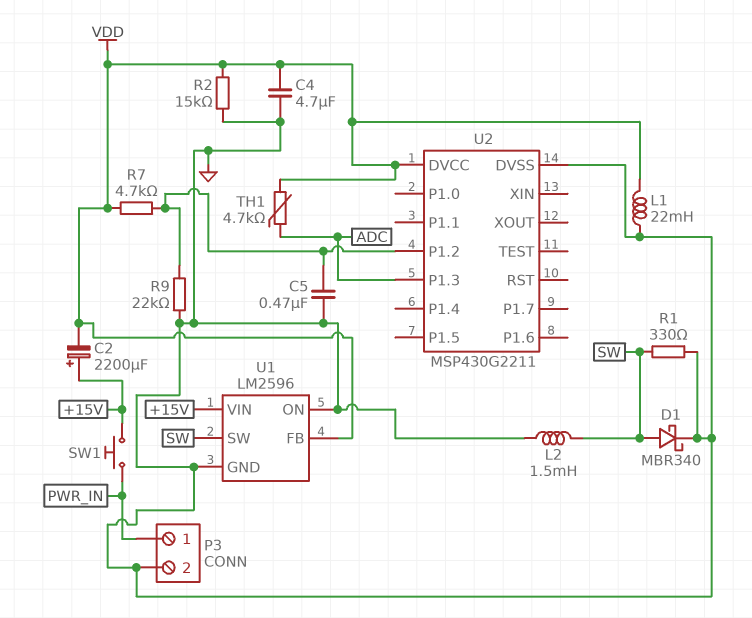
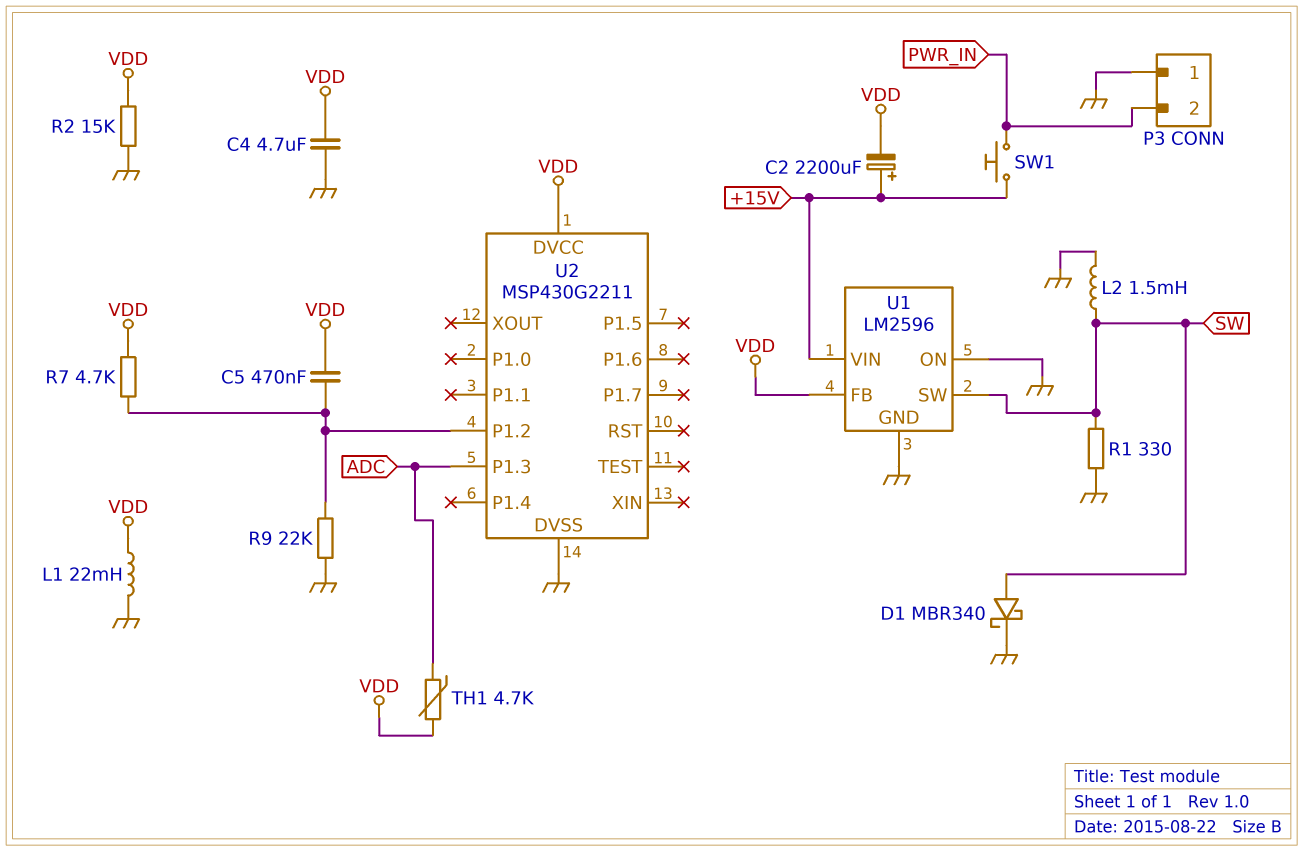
C5: 470nF (GND, U2/P1.2) -> 470nF (U2/P1.2, VDD)
P3 pin 1: PWR_IN -> GND
P3 pin 2: GND -> PWR_IN

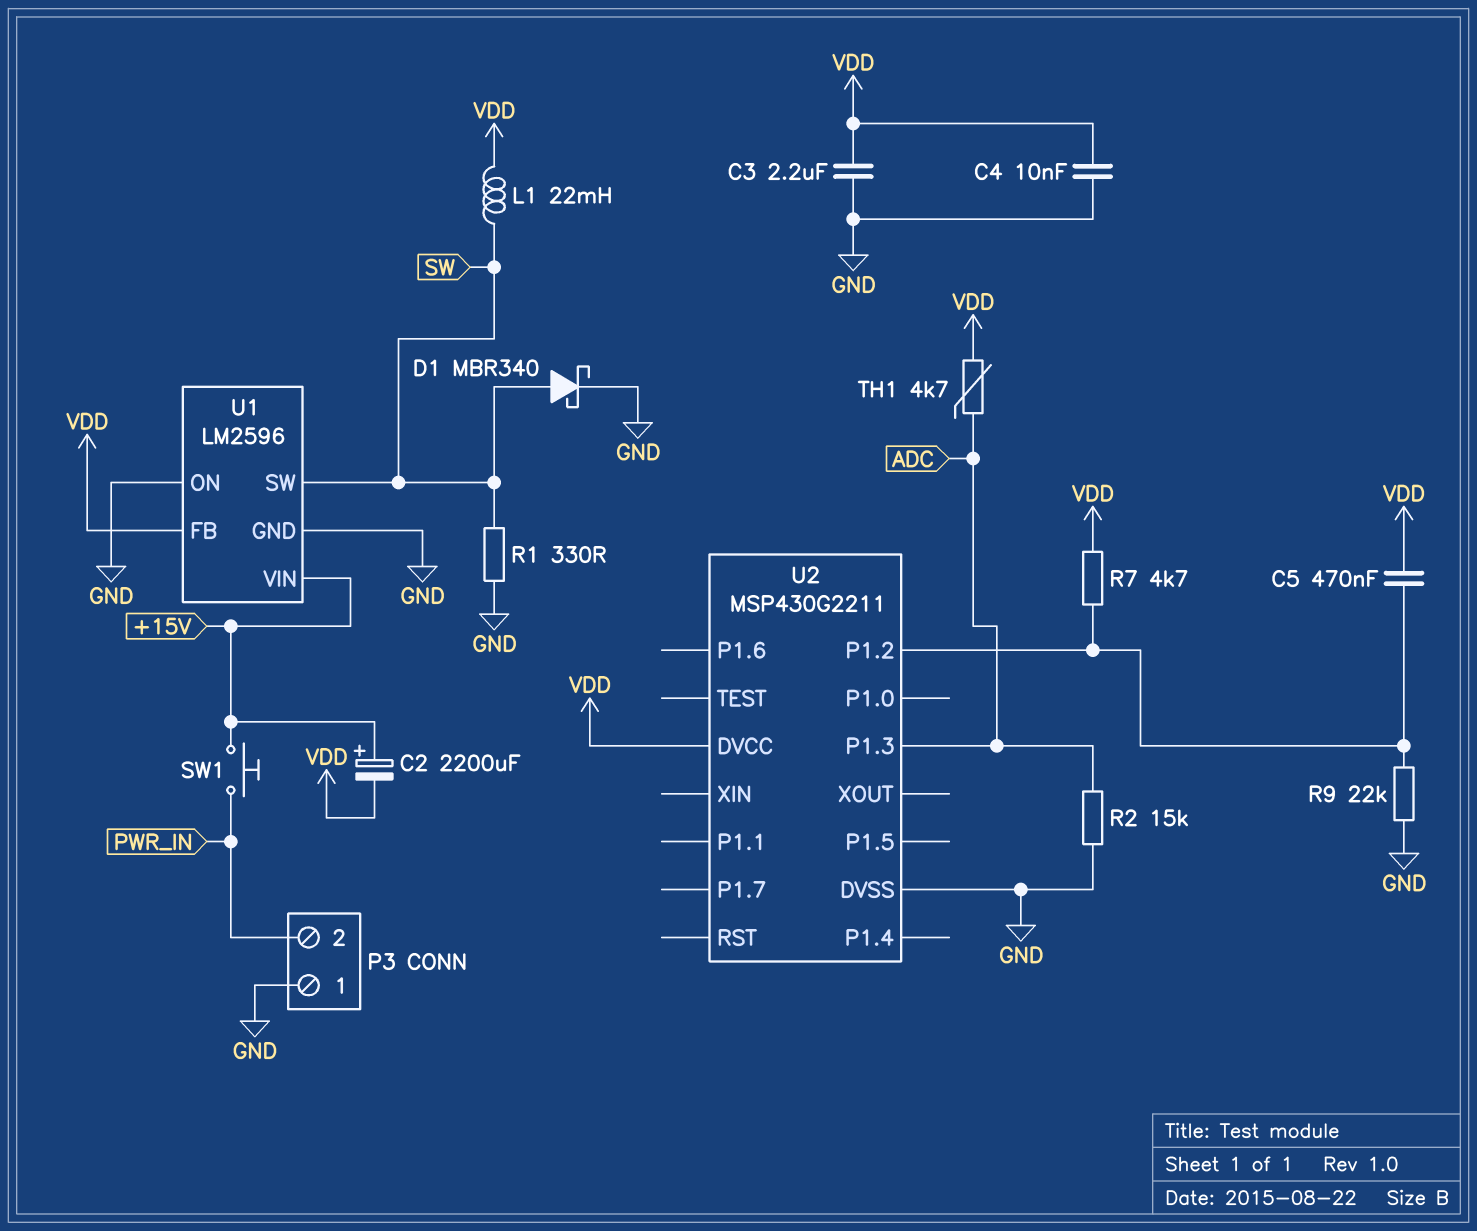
C3: none -> 2.2uF (GND, VDD)
C4: 4.7uF (GND, VDD) -> 10nF (GND, VDD)
L1: 22mH (GND, VDD) -> 22mH (SW, VDD)
L2: 1.5mH (GND, SW) -> none
R2: 15k (GND, VDD) -> 15k (ADC, GND)

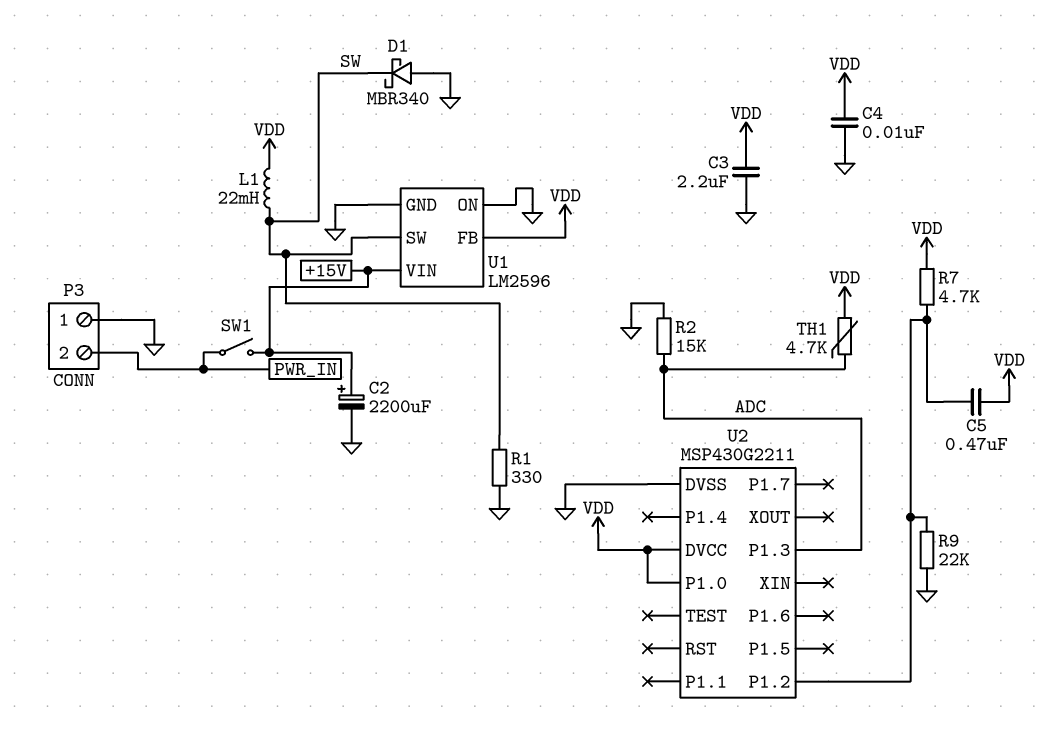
C2: 2200uF (plus +15V, minus VDD) -> 2200uF (plus +15V, minus GND)
D1: schottky MBR340 (A SW, K GND) -> schottky MBR340 (A GND, K SW)
SW1: button (+15V, PWR_IN) -> switch (+15V, PWR_IN)
U2 pin P1.0: none -> VDD

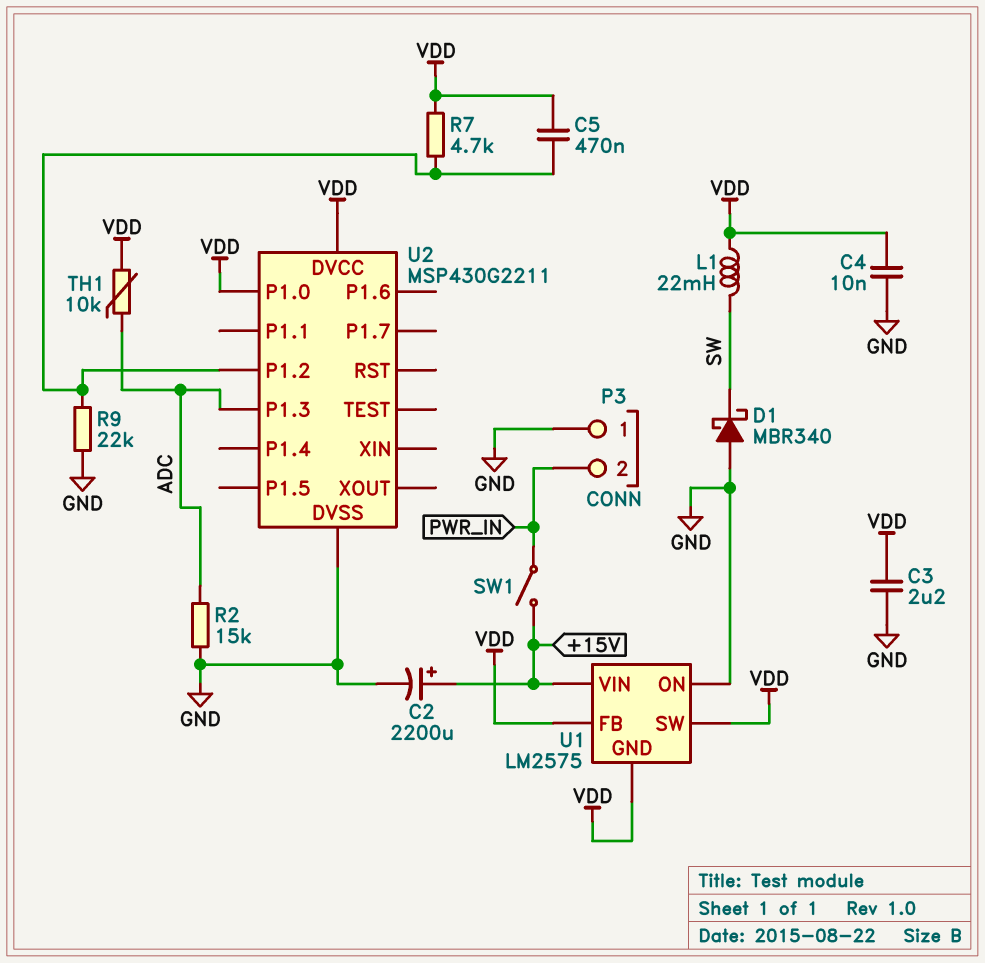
R1: 330 (GND, SW) -> none
TH1: 4.7k (ADC, VDD) -> 10k (ADC, VDD)
U1: LM2596 -> LM2575
U1 pin GND: GND -> VDD
U1 pin SW: SW -> VDD

